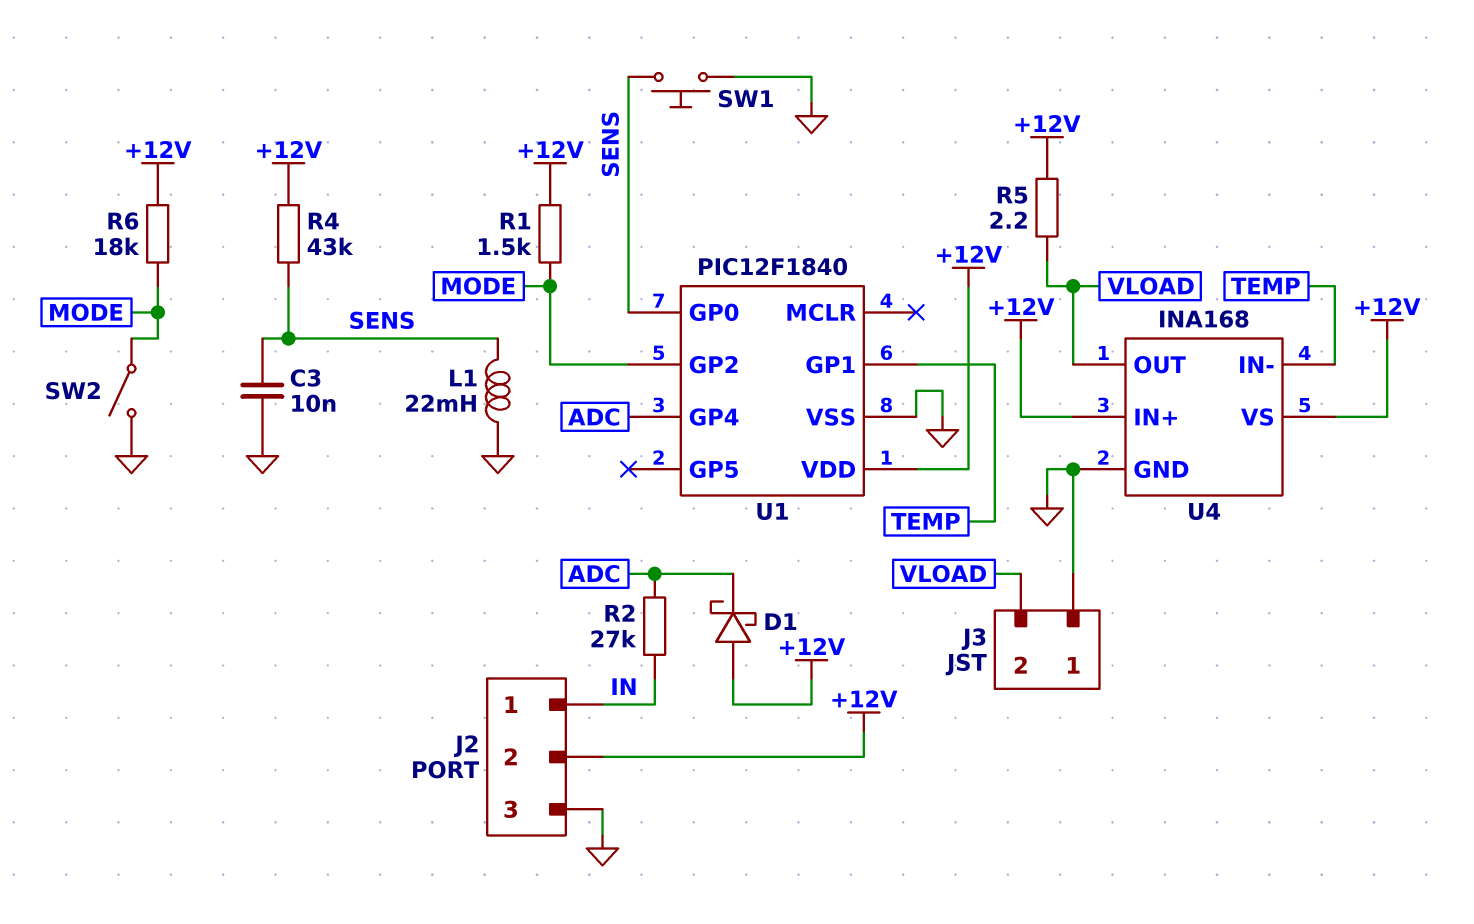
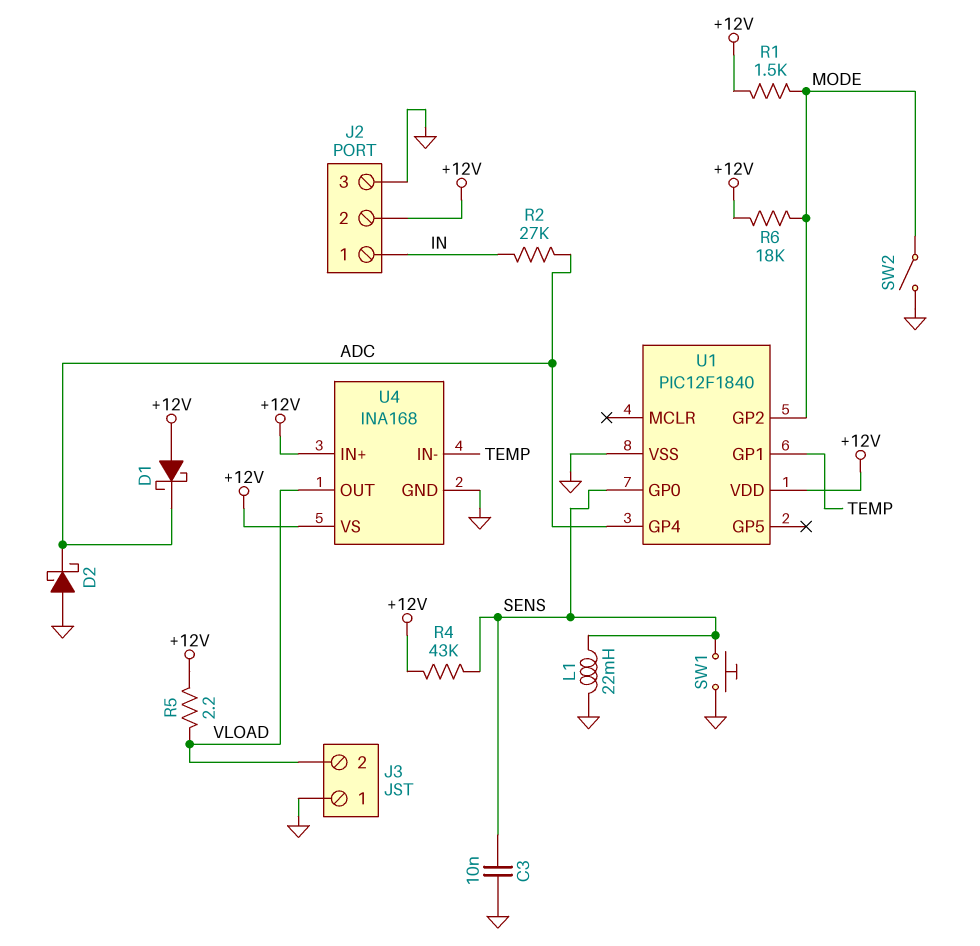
D2: none -> schottky (A GND, K ADC)

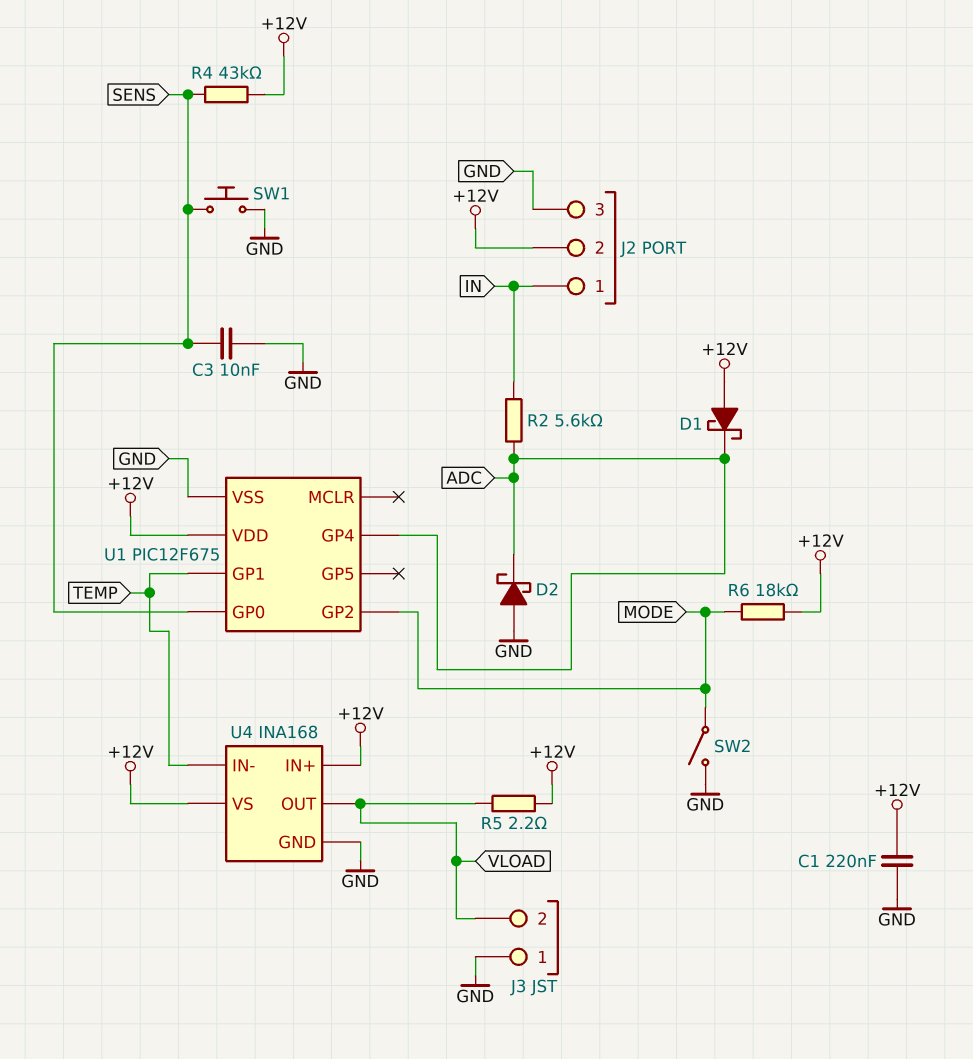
C1: none -> 220nF (+12V, GND)
L1: 22mH (GND, SENS) -> none
R1: 1.5k (+12V, MODE) -> none
R2: 27k (ADC, IN) -> 5.6k (ADC, IN)
U1: PIC12F1840 -> PIC12F675

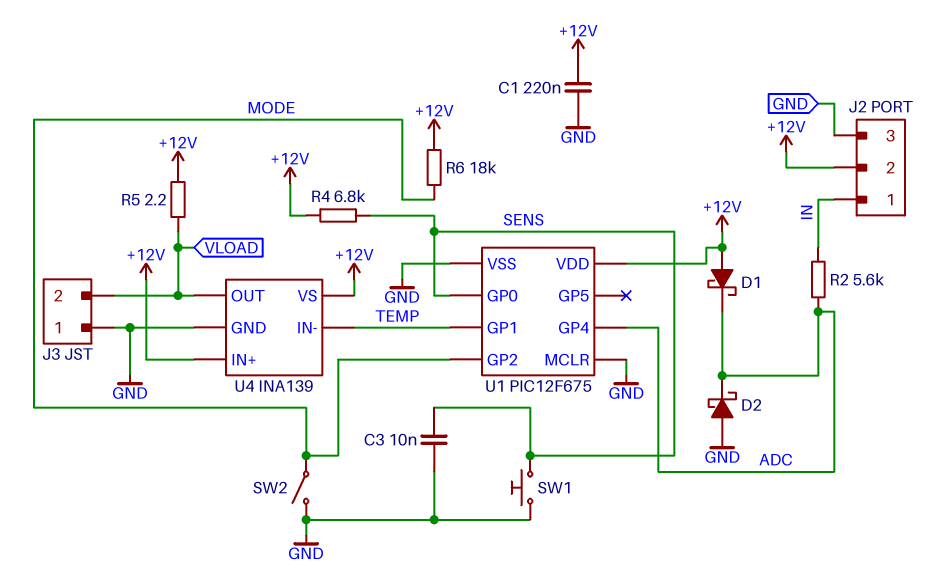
R4: 43k (+12V, SENS) -> 6.8k (+12V, SENS)
U1 pin MCLR: none -> GND
U4: INA168 -> INA139

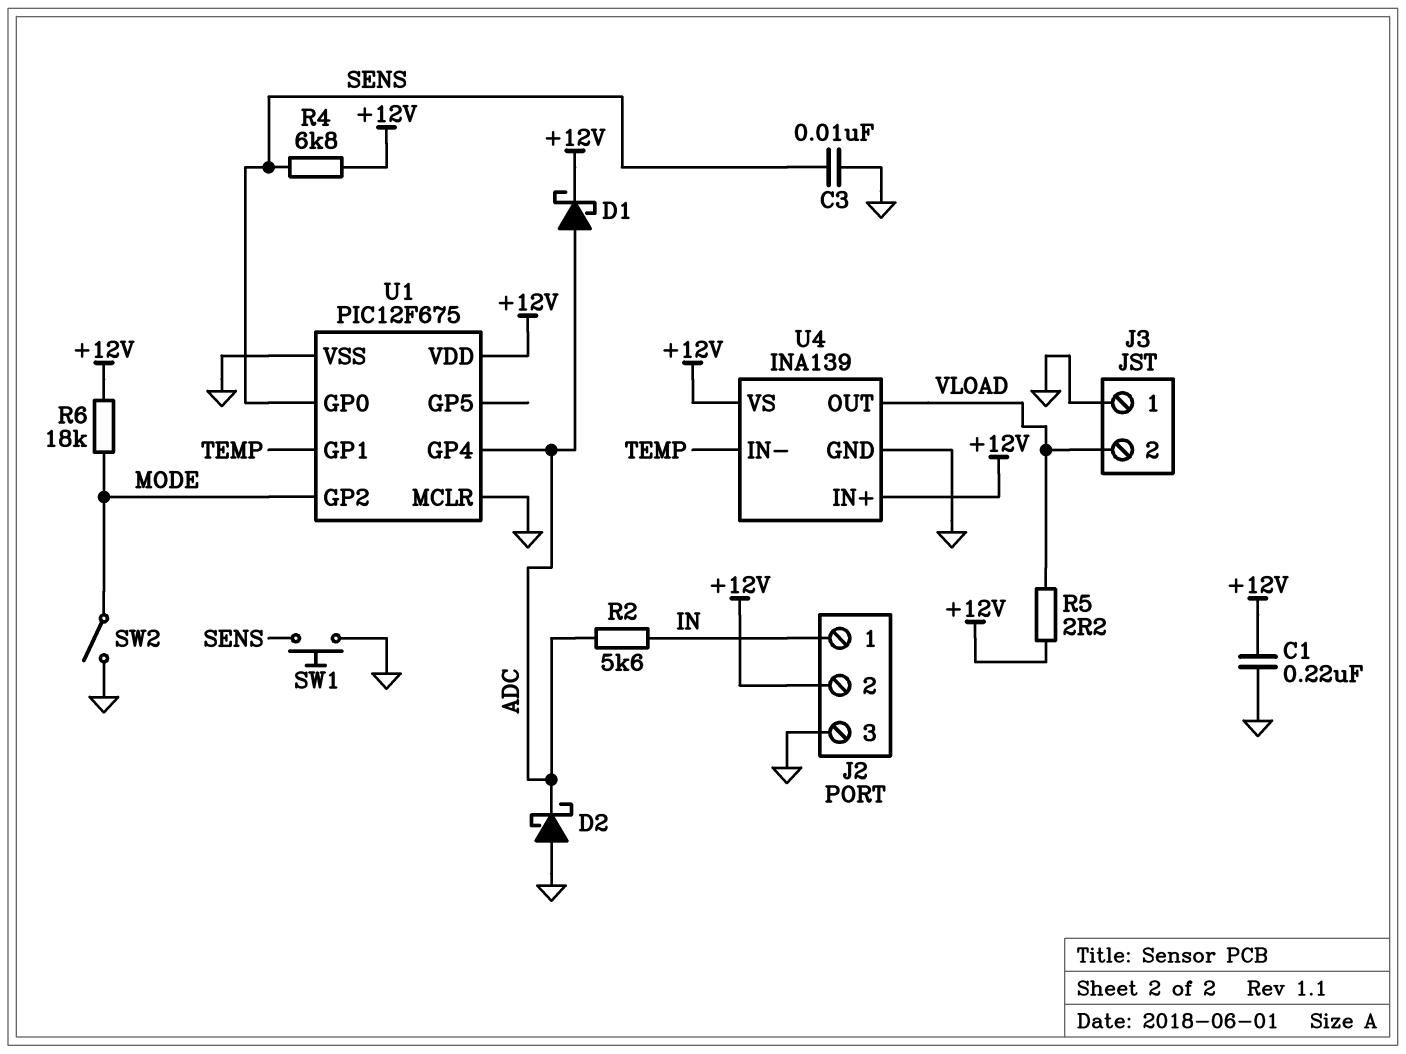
D1: schottky (A +12V, K ADC) -> schottky (A ADC, K +12V)

